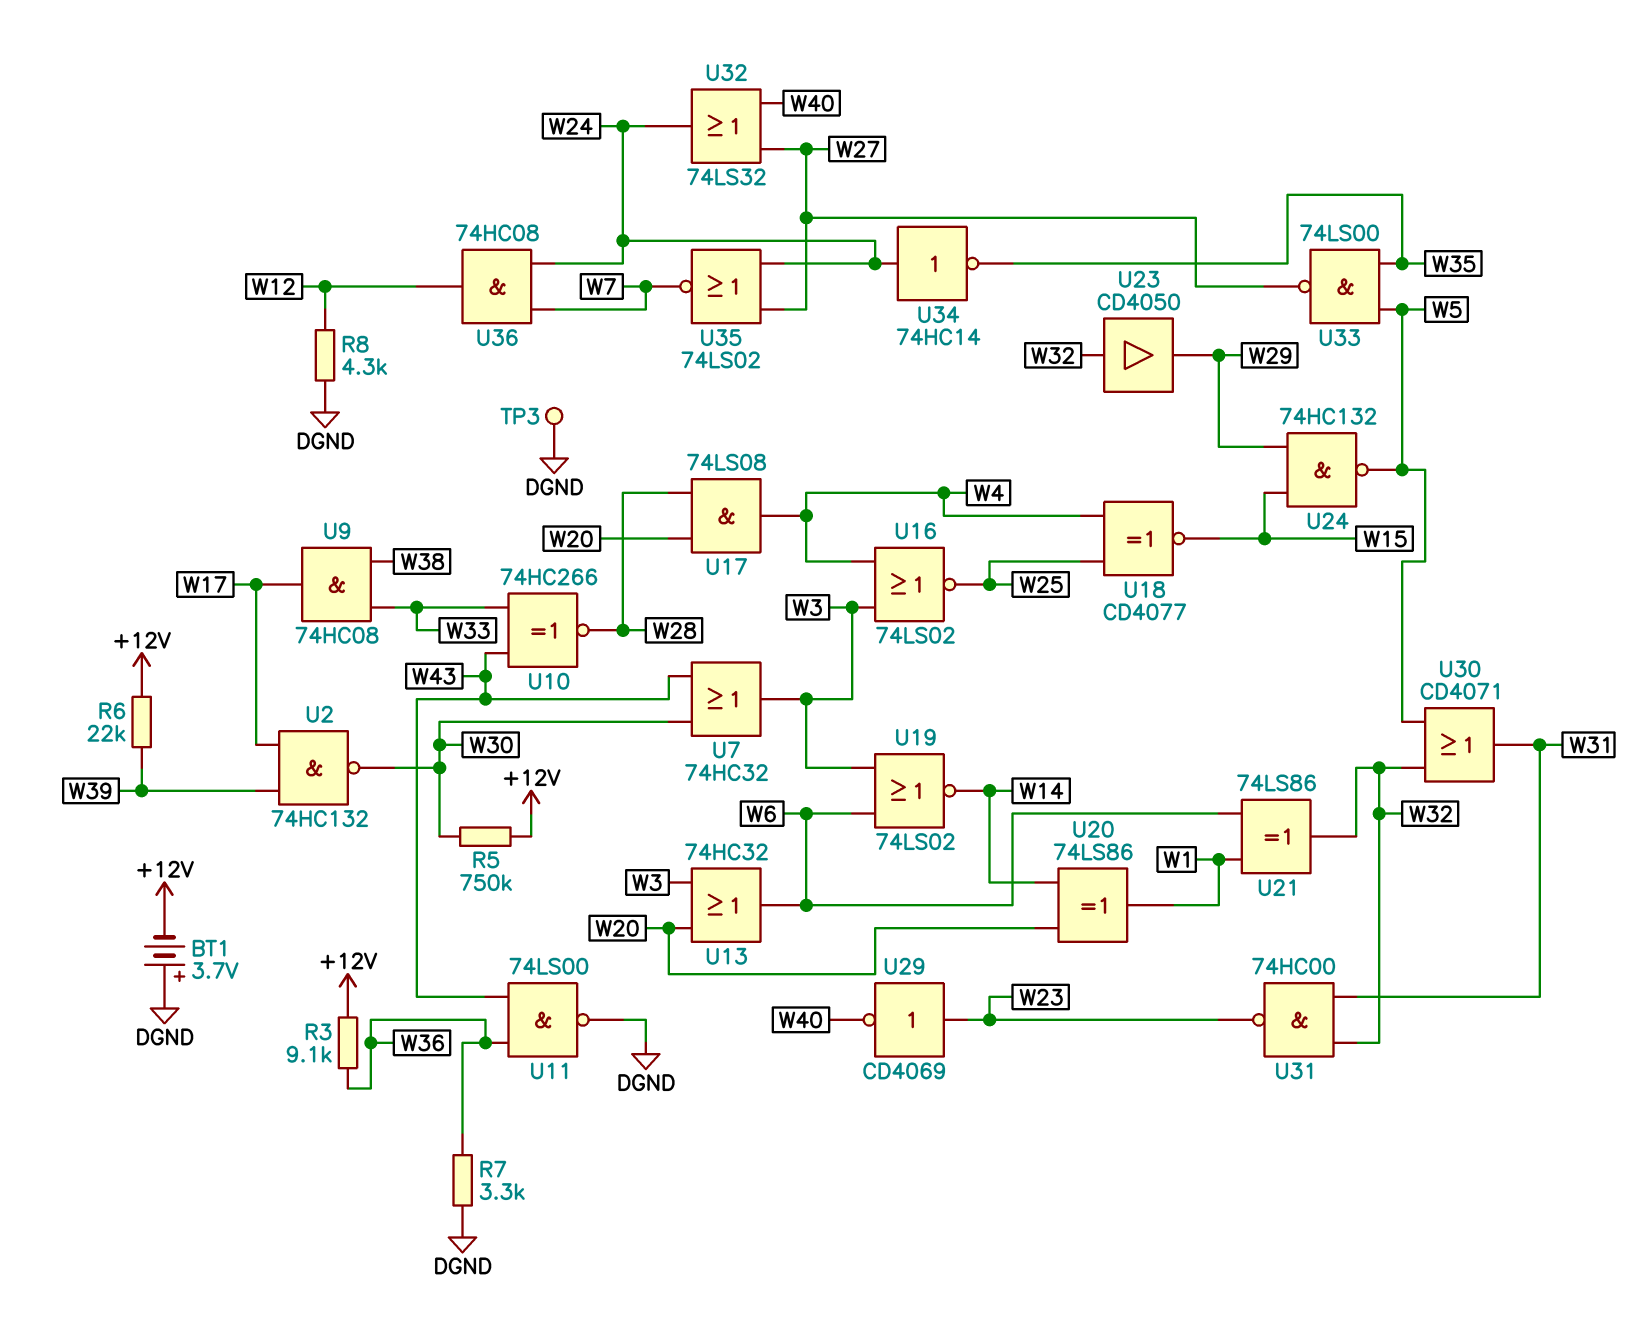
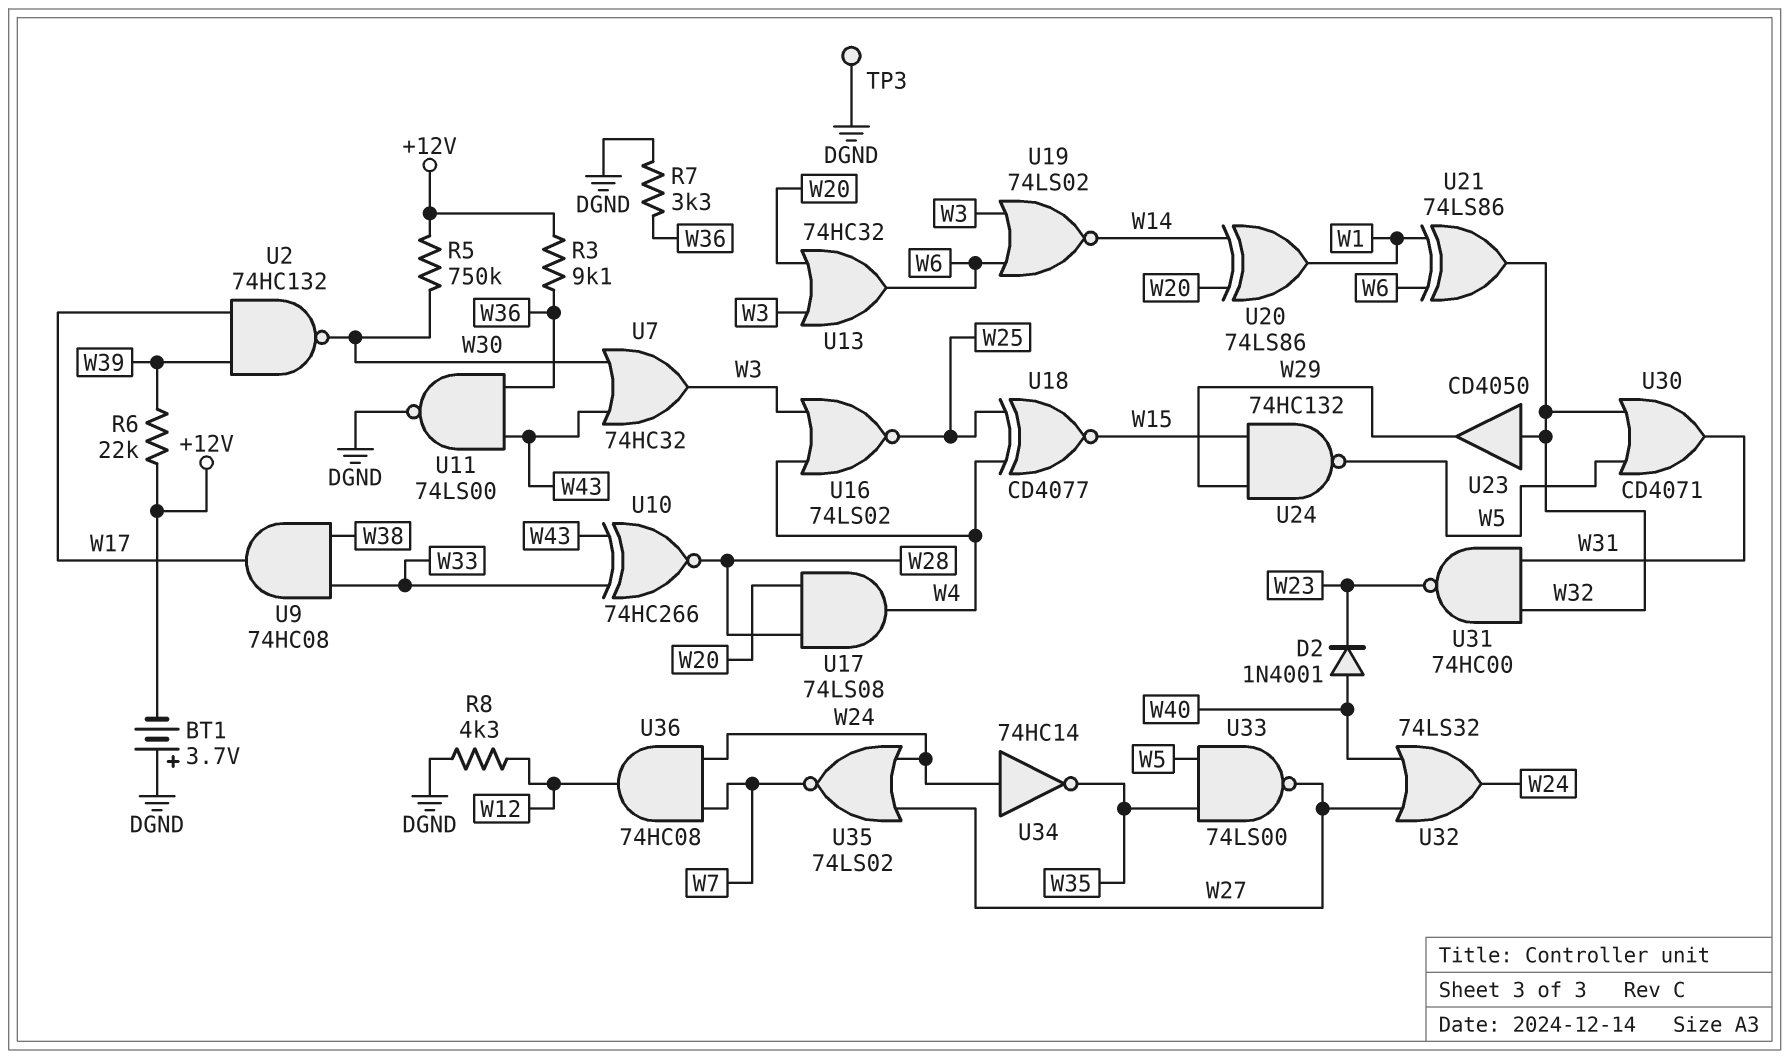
D2: none -> diode 1N4001 (A W40, K W23)
U29: NOT CD4069 (in W23, out W40) -> none

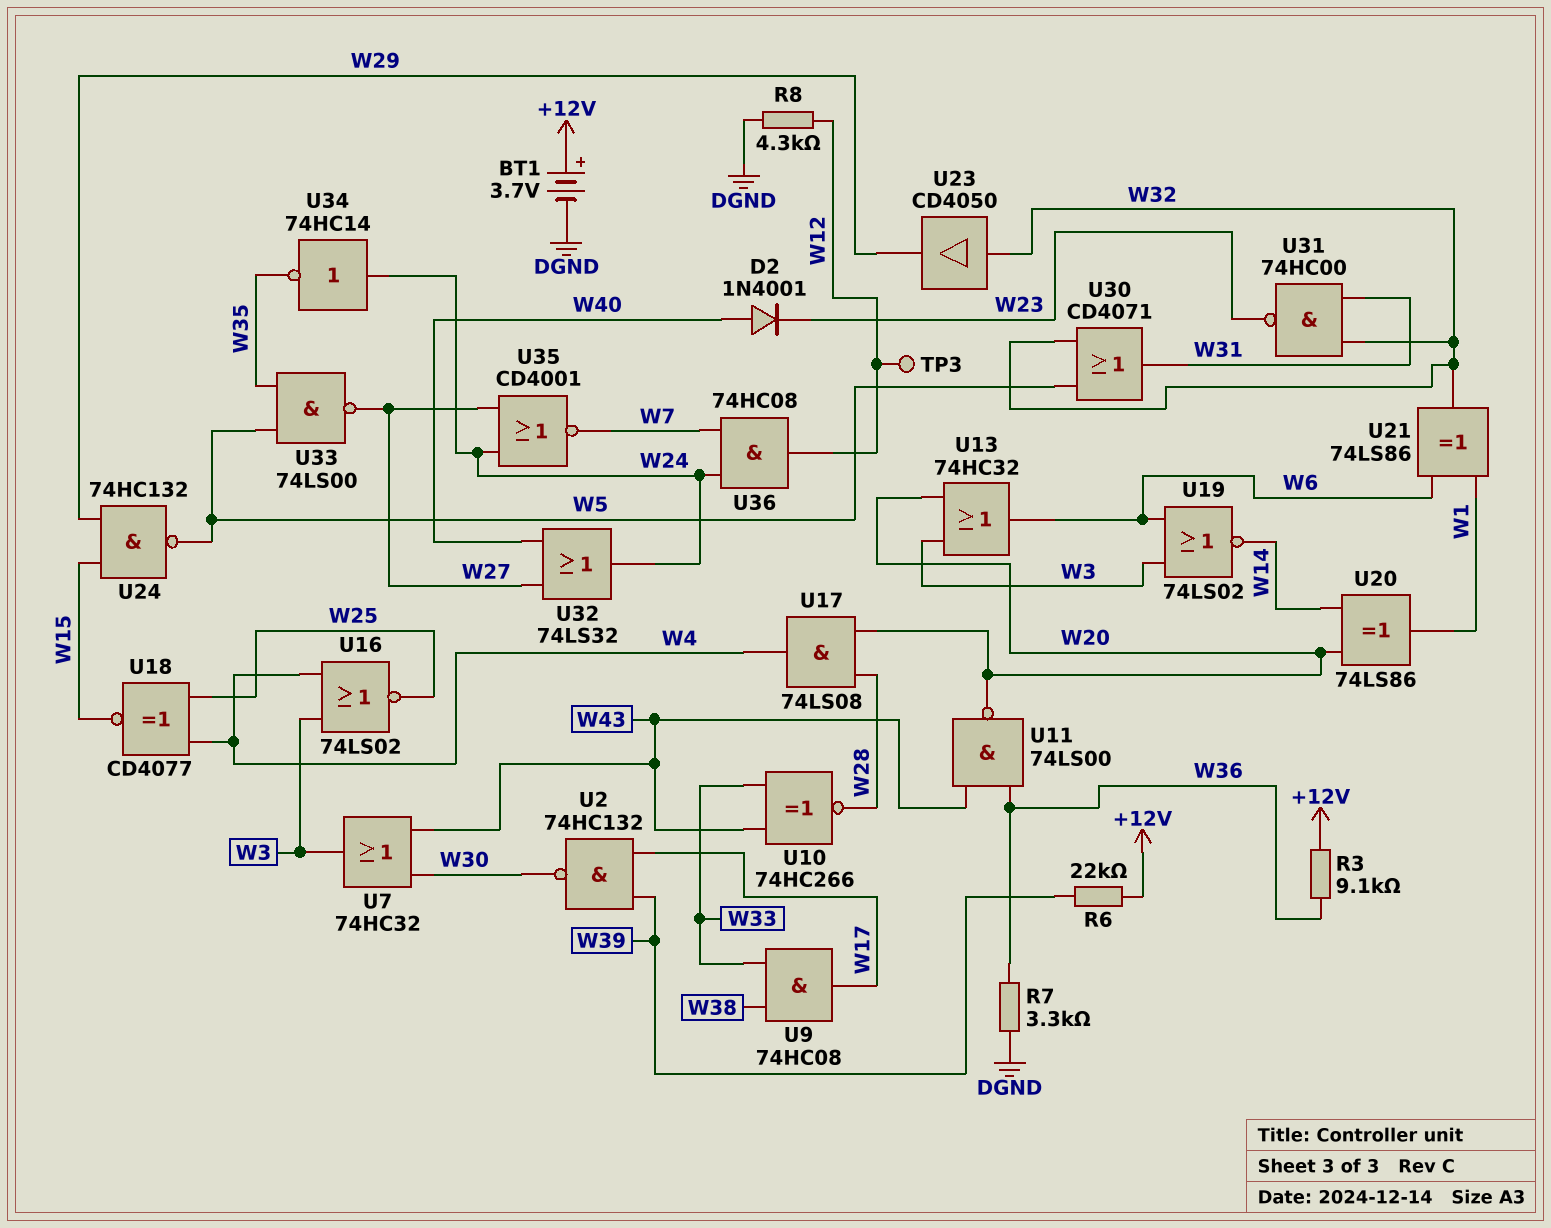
BT1: 3.7V (plus DGND, minus +12V) -> 3.7V (plus +12V, minus DGND)
R5: 750k (+12V, W30) -> none
TP3: test point (DGND) -> test point (W12)
U11: NAND 74LS00 (in W36, in W43, out DGND) -> NAND 74LS00 (in W36, in W43, out W20)
U35: NOR 74LS02 (in W24, in W27, out W7) -> NOR CD4001 (in W24, in W27, out W7)

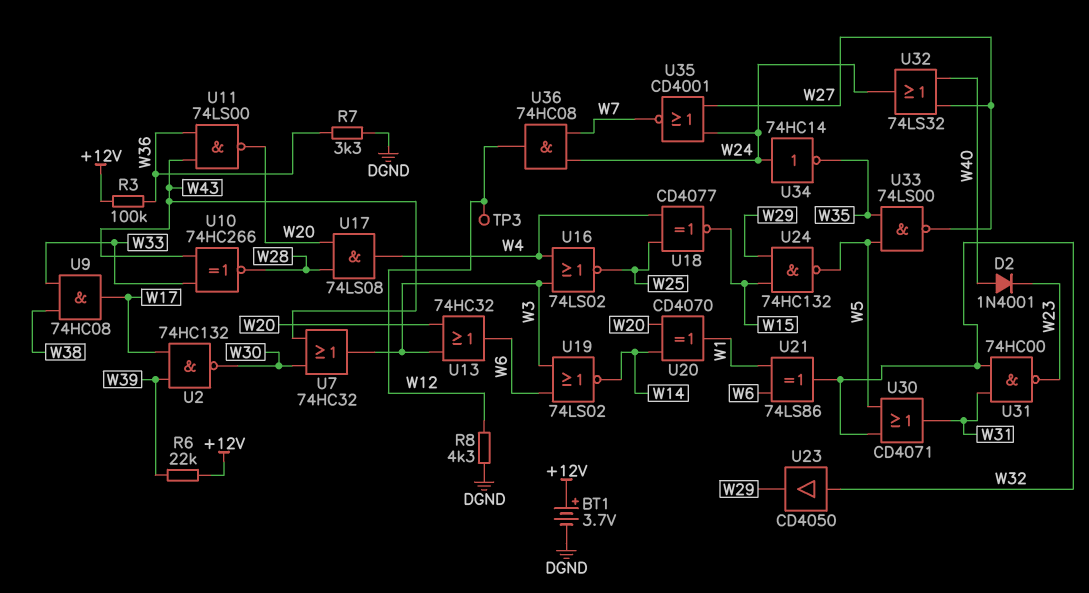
R3: 9.1k (+12V, W36) -> 100k (+12V, W36)
U20: XOR 74LS86 (in W14, in W20, out W1) -> XOR CD4070 (in W14, in W20, out W1)

